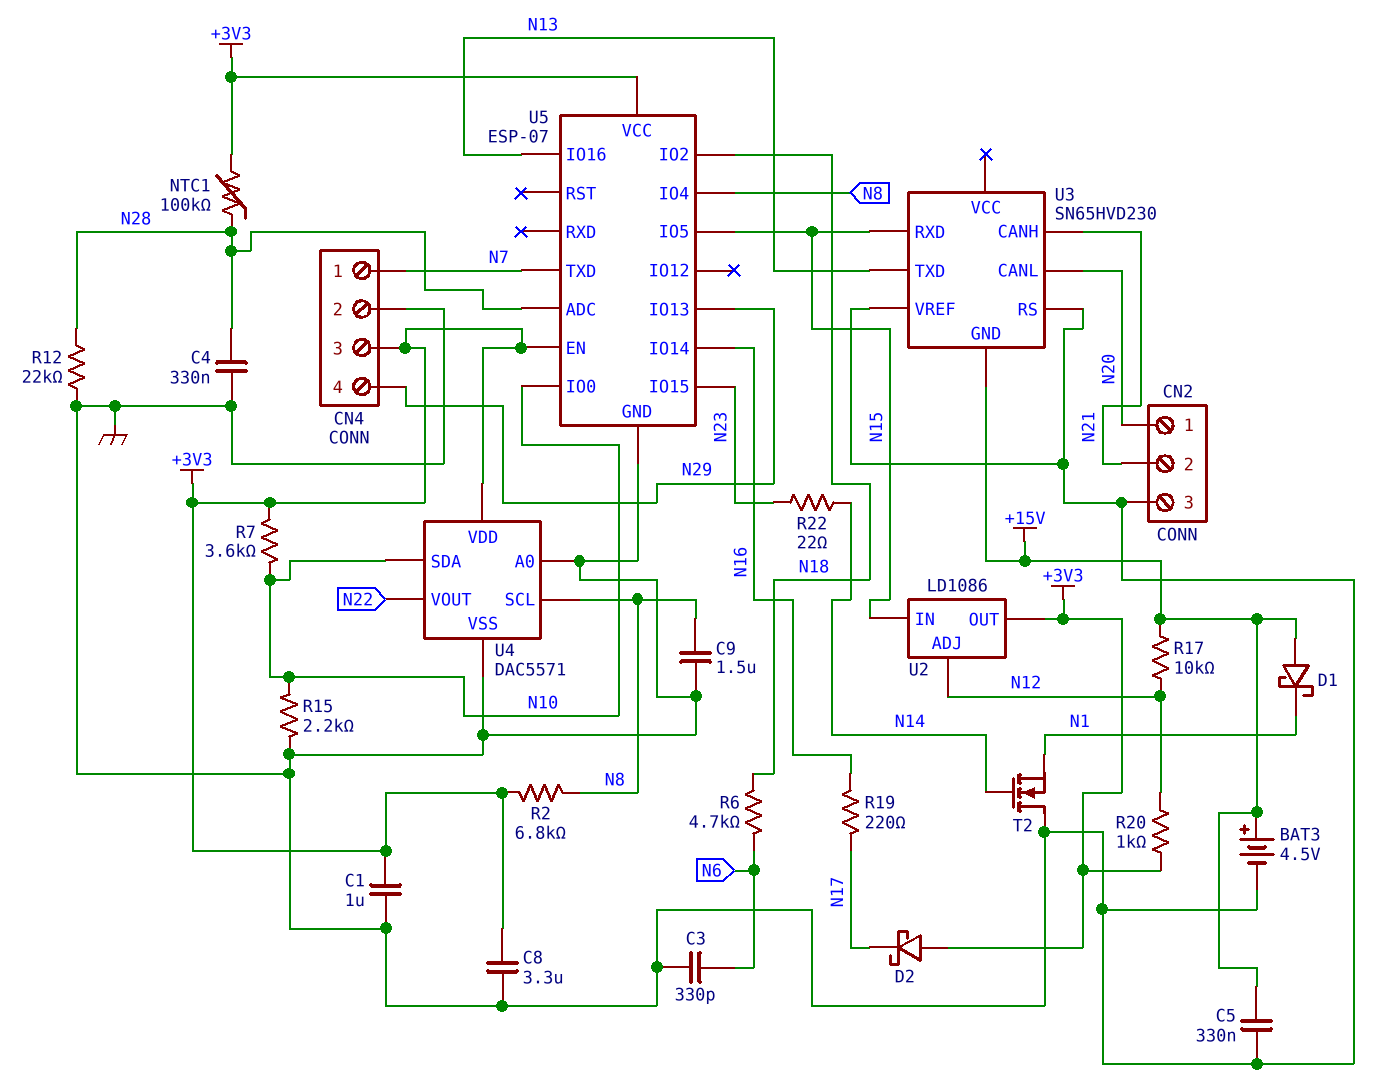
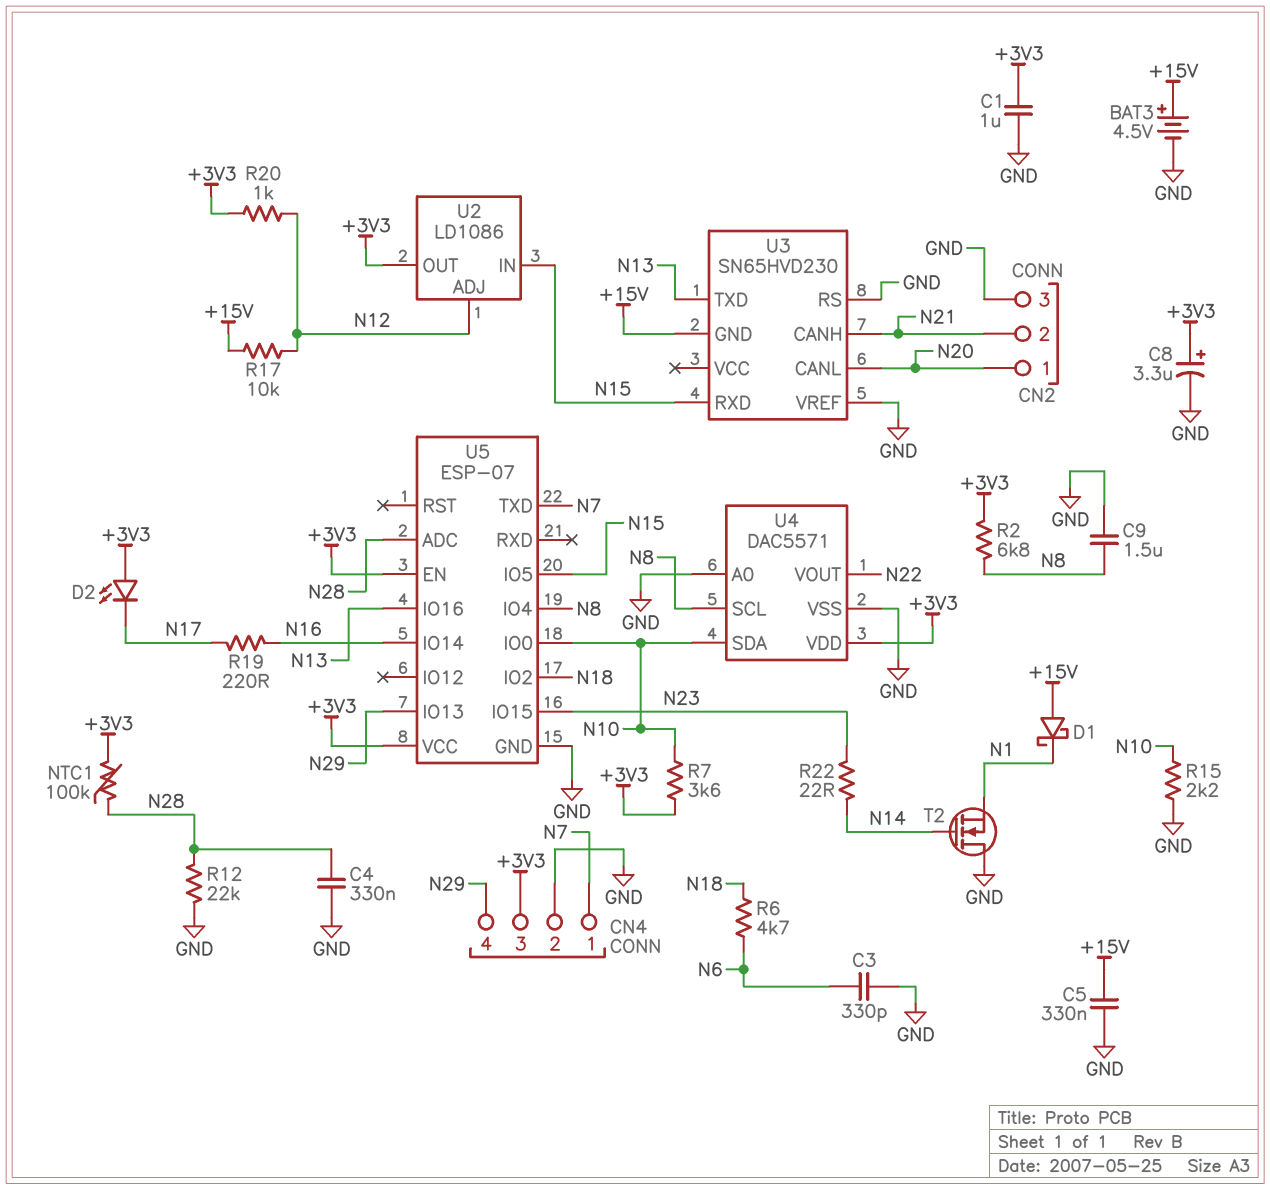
C8: 3.3uF (+3V3, GND) -> 3.3uF (plus +3V3, minus GND)
D2: schottky (A +3V3, K N17) -> LED (A +3V3, K N17)

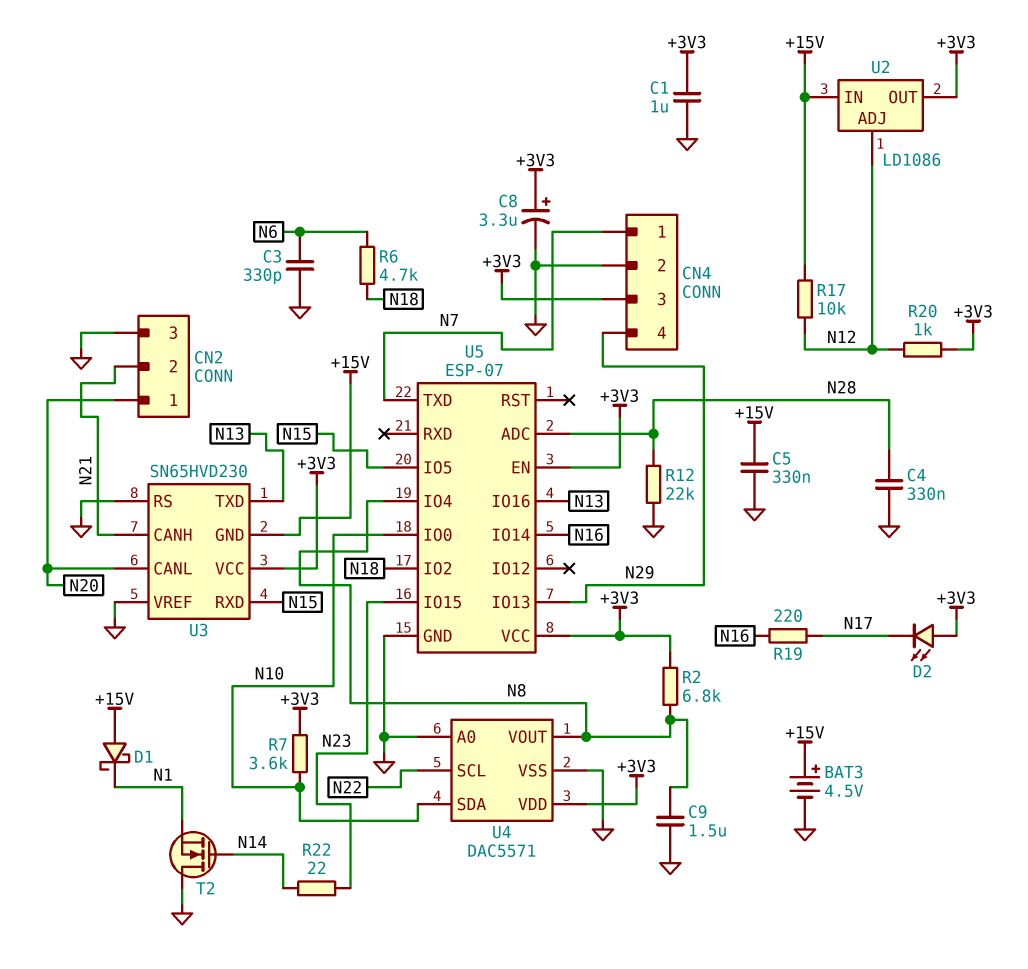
NTC1: 100k (+3V3, N28) -> none
R15: 2.2k (GND, N10) -> none
U2 pin IN: N15 -> +15V
U3 pin VCC: none -> +3V3
U4 pin SCL: N8 -> N22
U4 pin VOUT: N22 -> N8

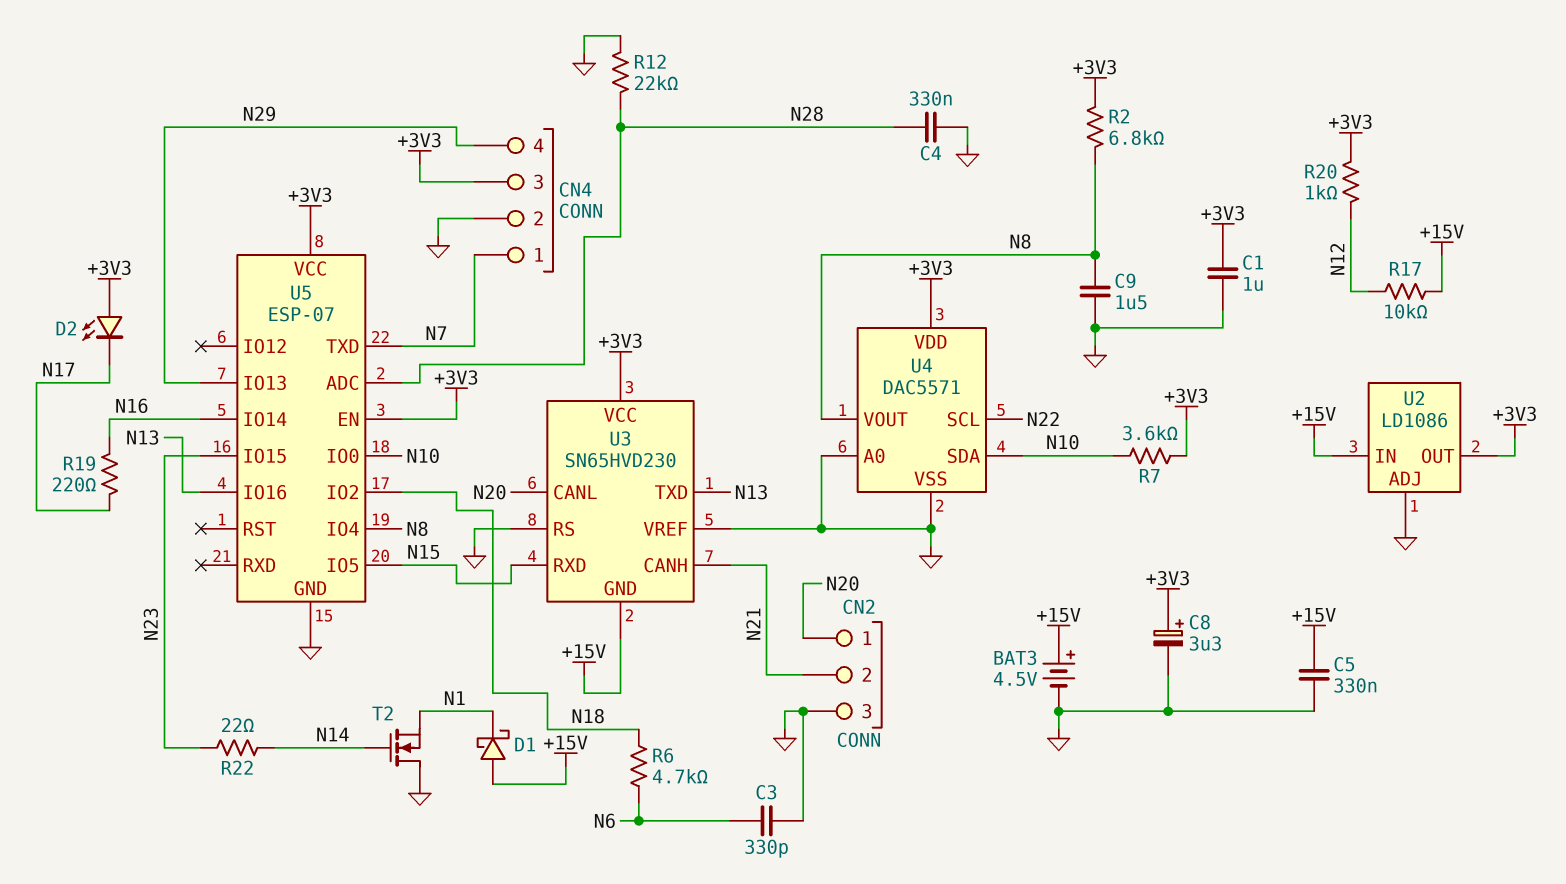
U2 pin ADJ: N12 -> GND

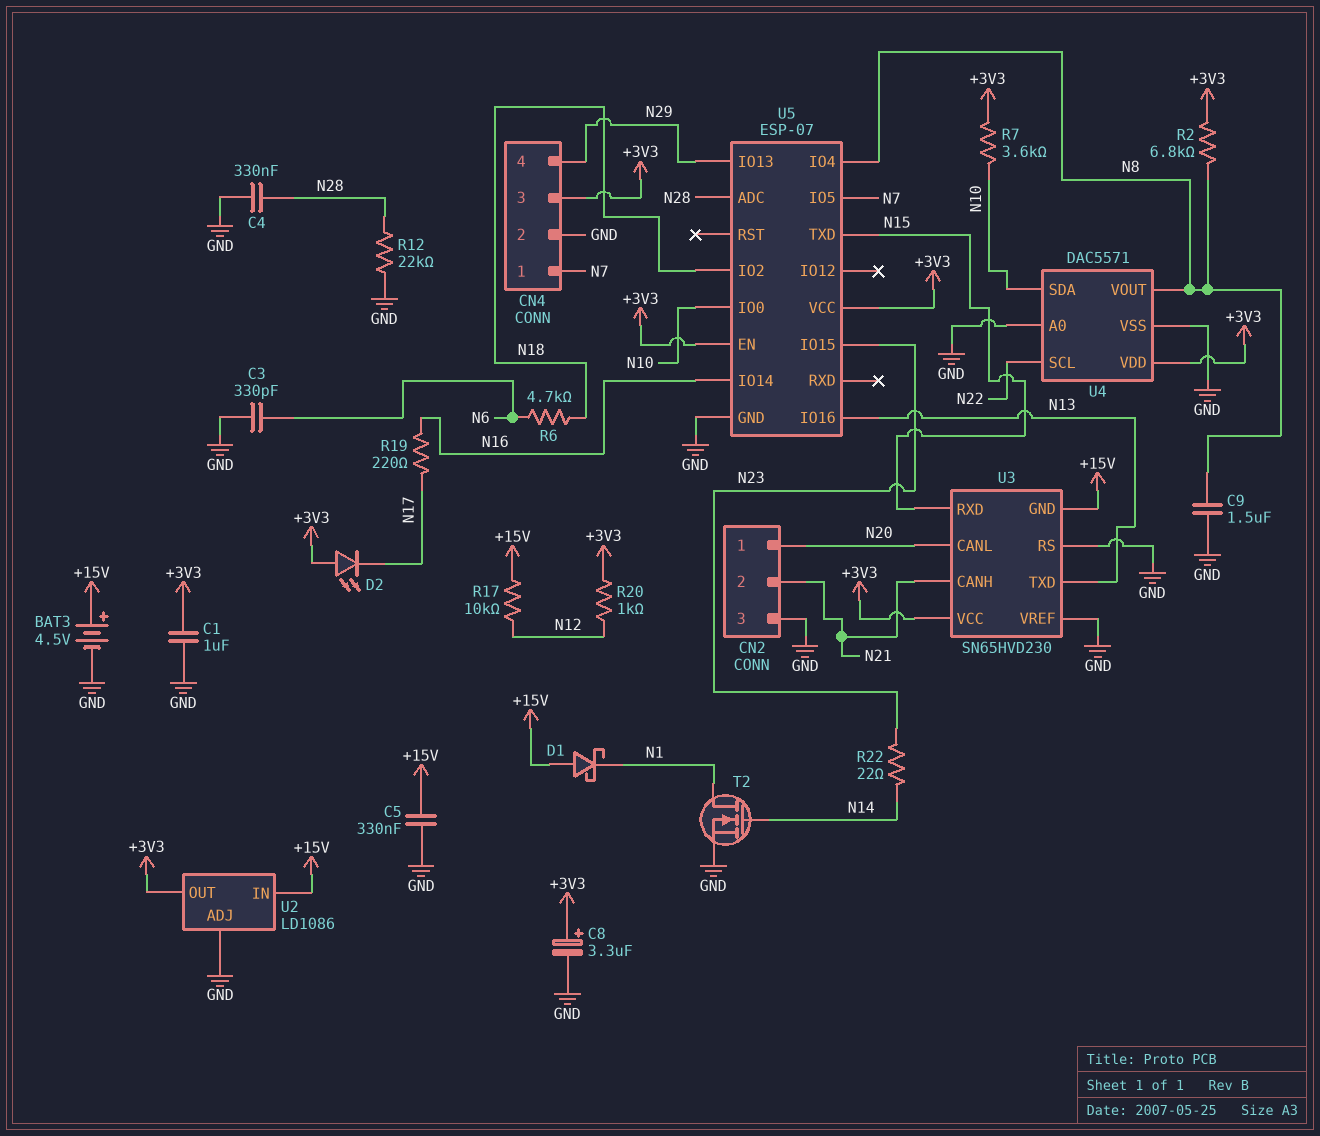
T2: NMOS (G N14, D GND, S N1) -> NMOS (G N14, D N1, S GND)
U5 pin IO5: N15 -> N7
U5 pin TXD: N7 -> N15

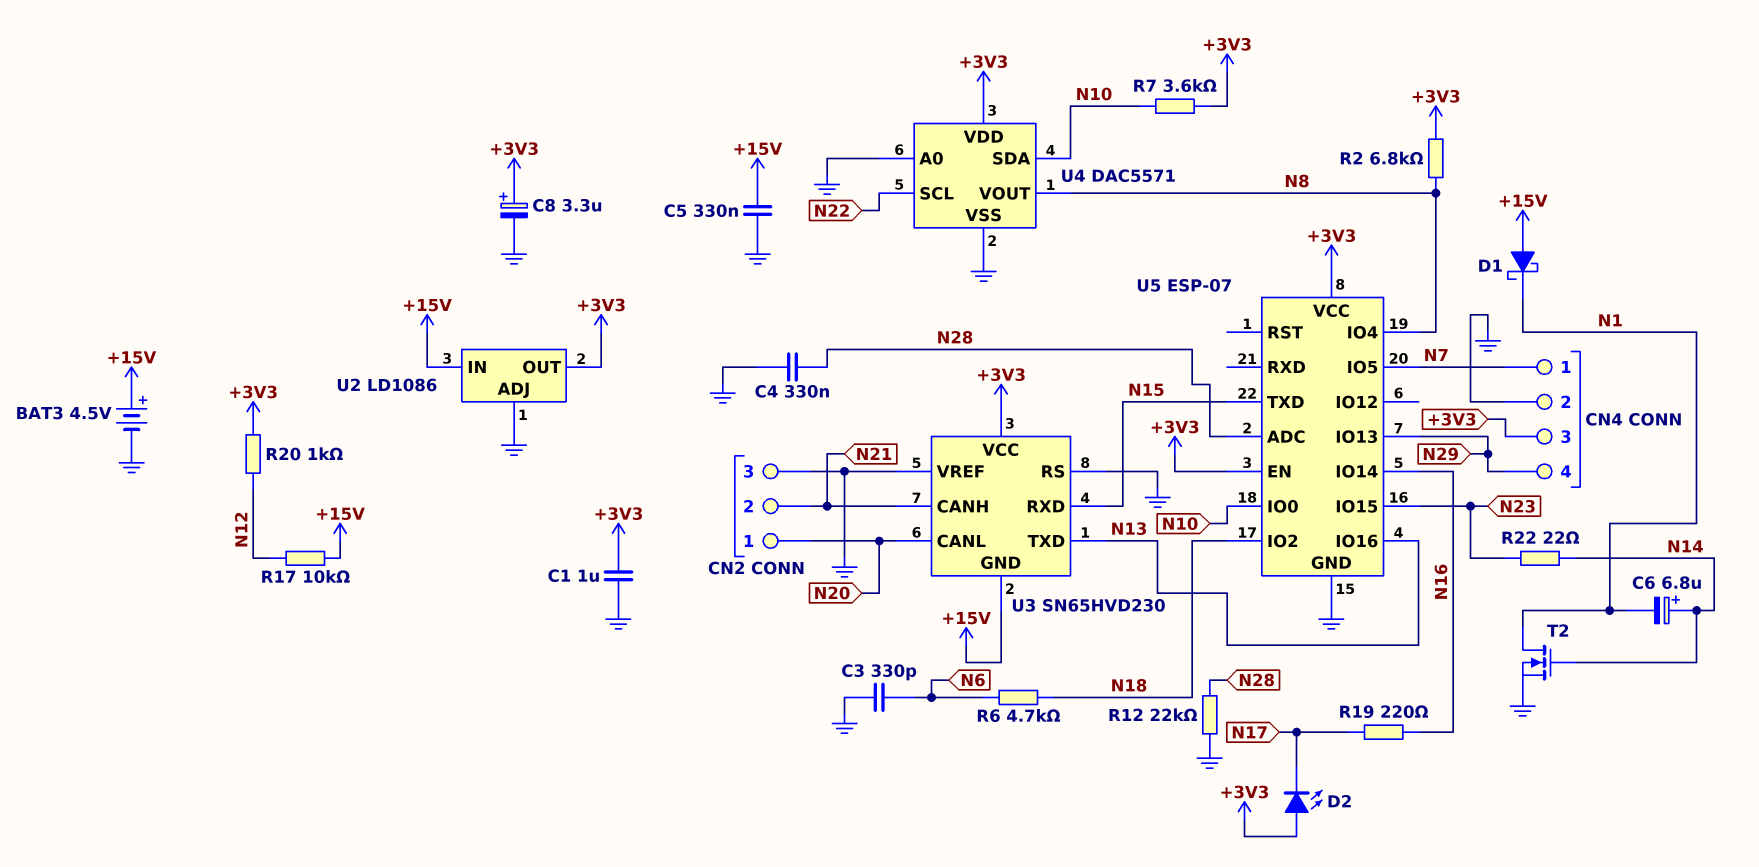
C6: none -> 6.8uF (plus N14, minus N1)
C9: 1.5uF (GND, N8) -> none

